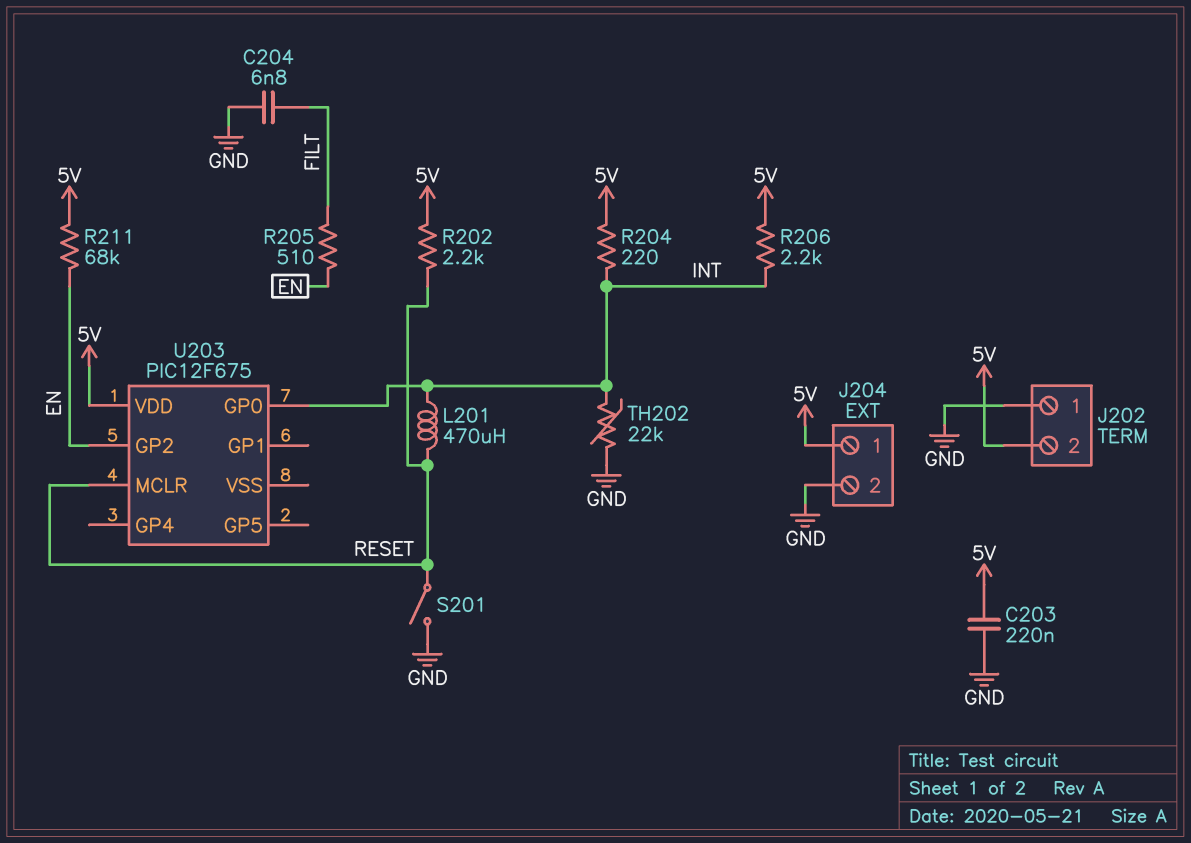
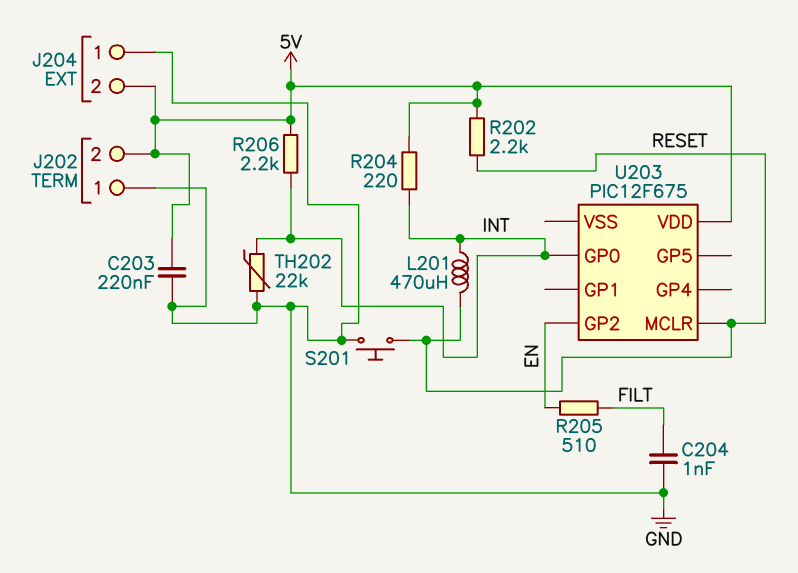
C204: 6.8nF (FILT, GND) -> 1nF (FILT, GND)
J204 pin 1: 5V -> GND
J204 pin 2: GND -> 5V
R211: 68k (5V, EN) -> none
S201: switch (GND, RESET) -> button (GND, RESET)

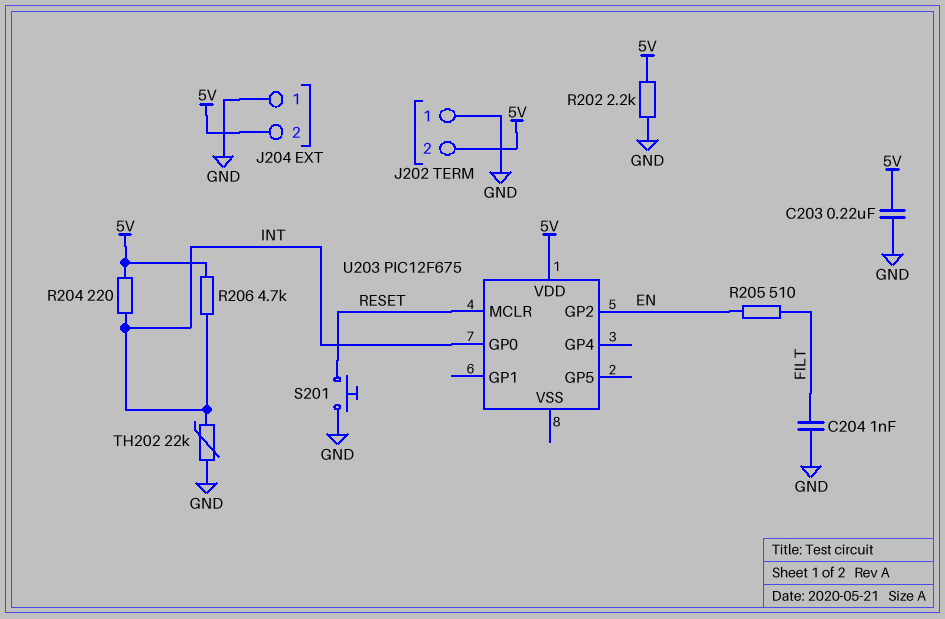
L201: 470uH (INT, RESET) -> none
R202: 2.2k (5V, RESET) -> 2.2k (5V, GND)
R206: 2.2k (5V, INT) -> 4.7k (5V, INT)

